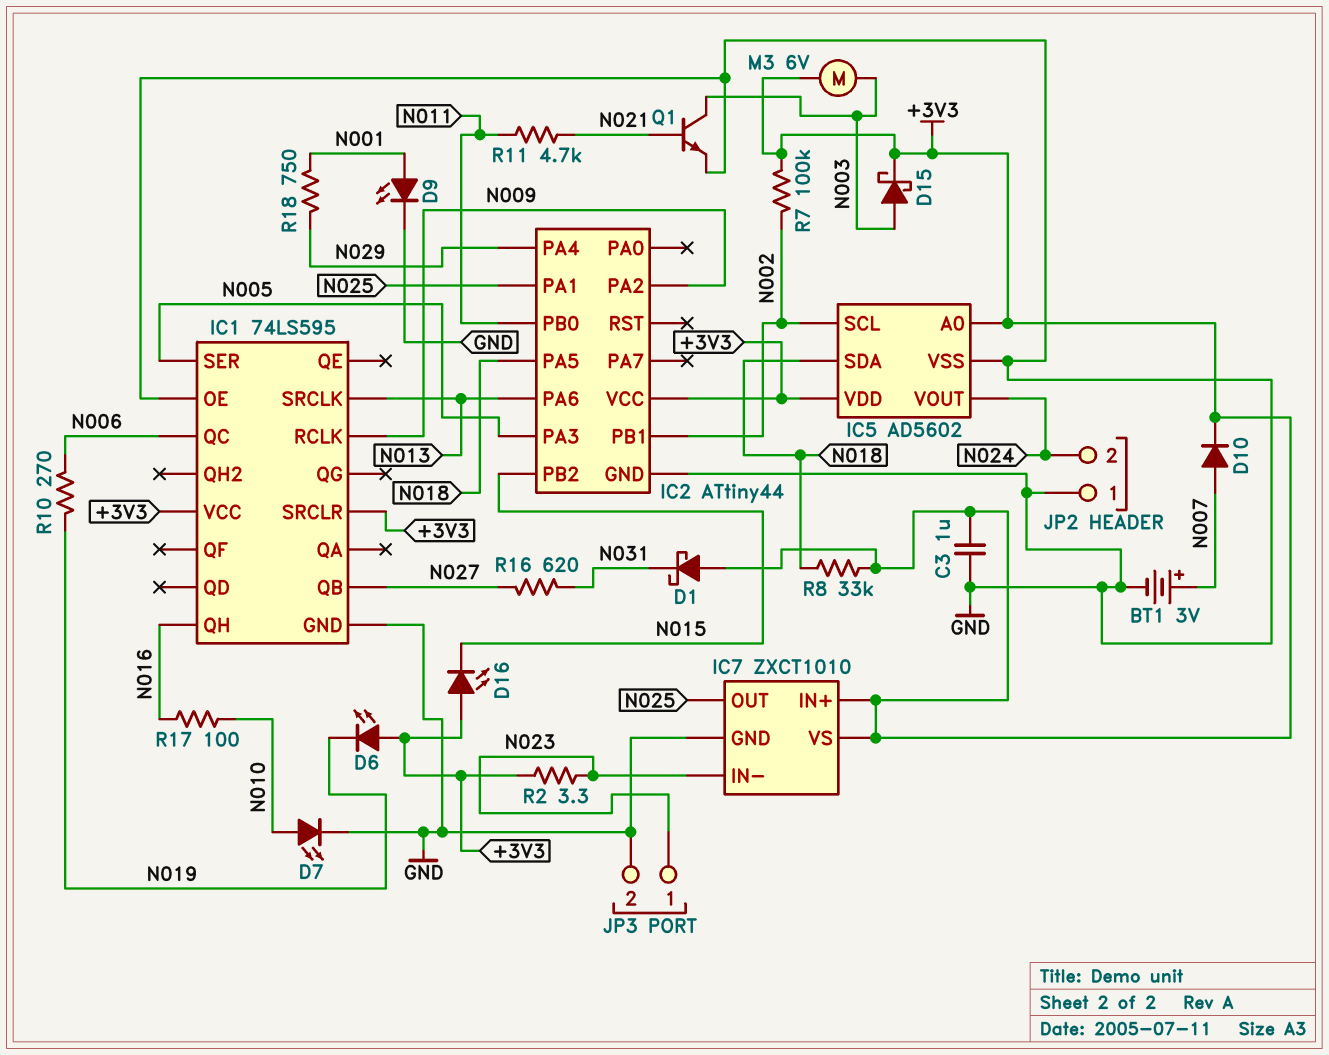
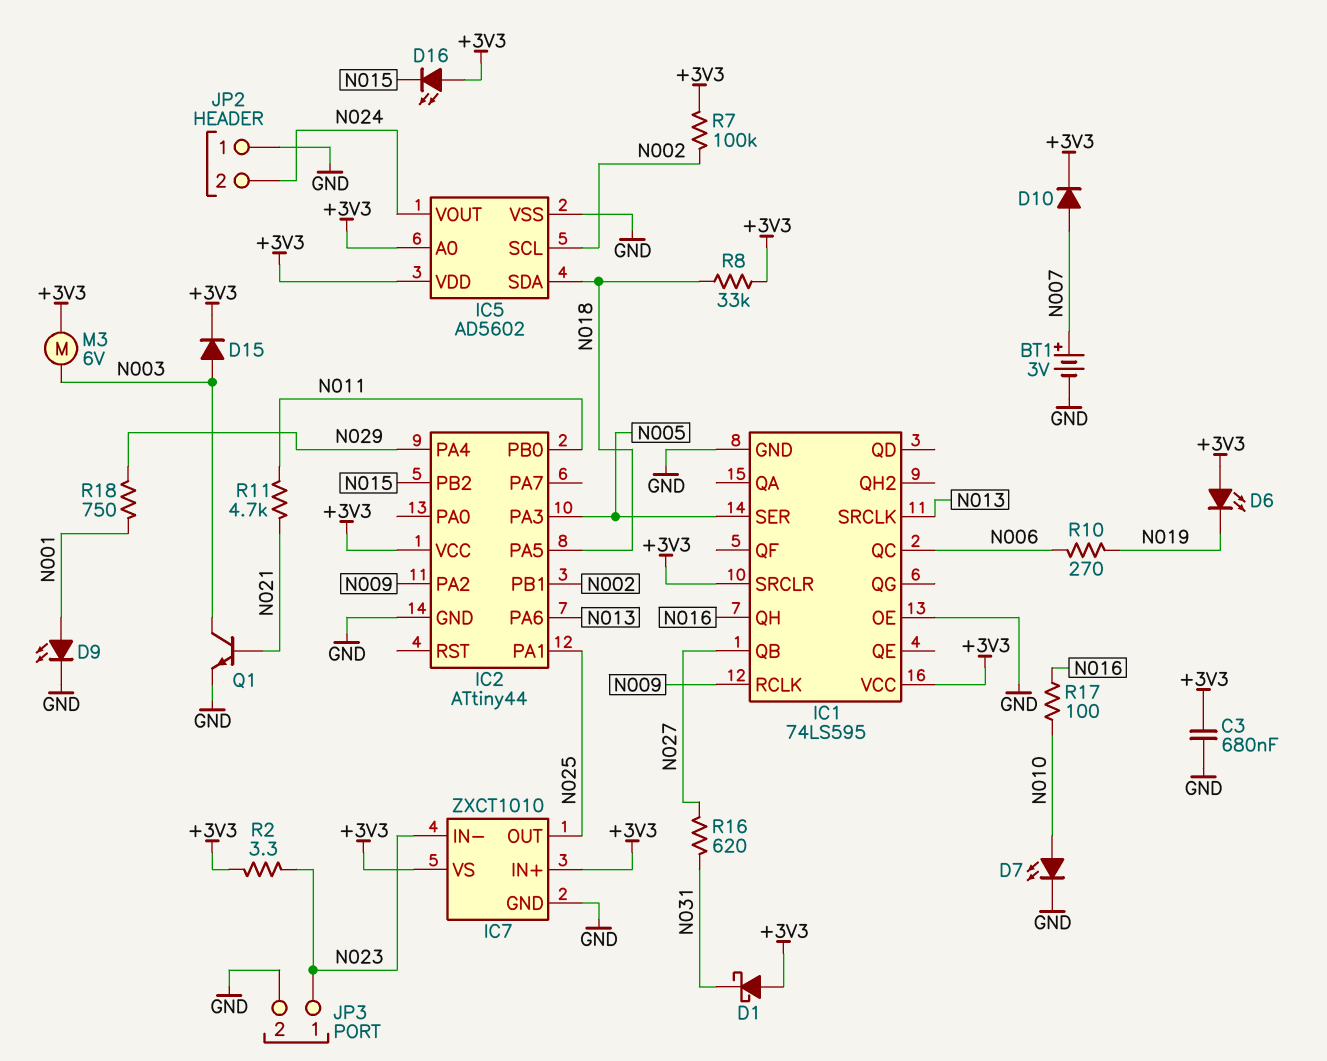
C3: 1uF (+3V3, GND) -> 680nF (+3V3, GND)
D15: schottky (A N003, K +3V3) -> diode (A N003, K +3V3)

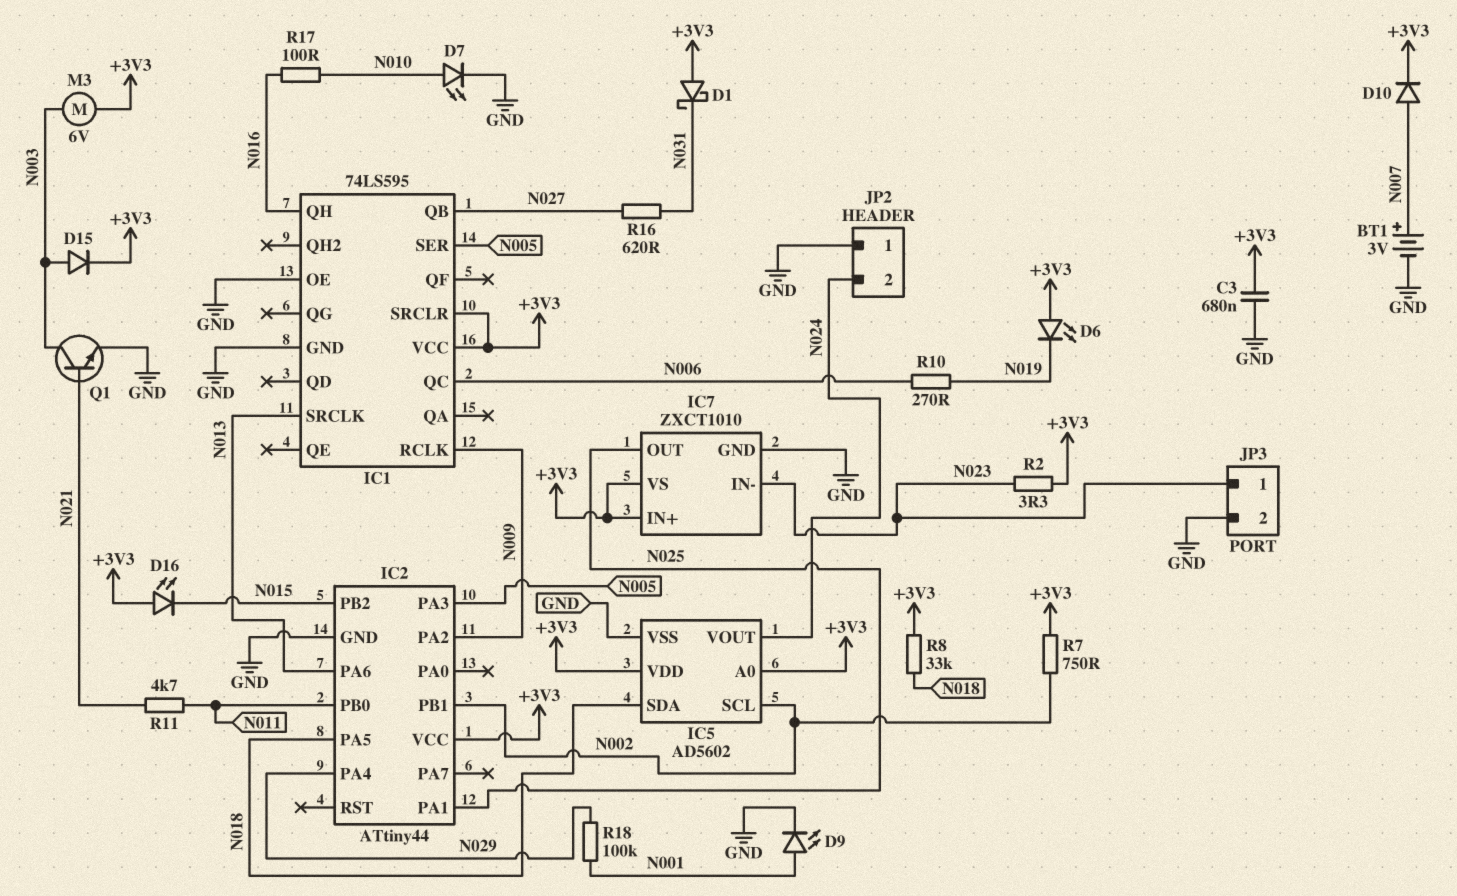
R7: 100k (+3V3, N002) -> 750 (+3V3, N002)
R18: 750 (N001, N029) -> 100k (N001, N029)

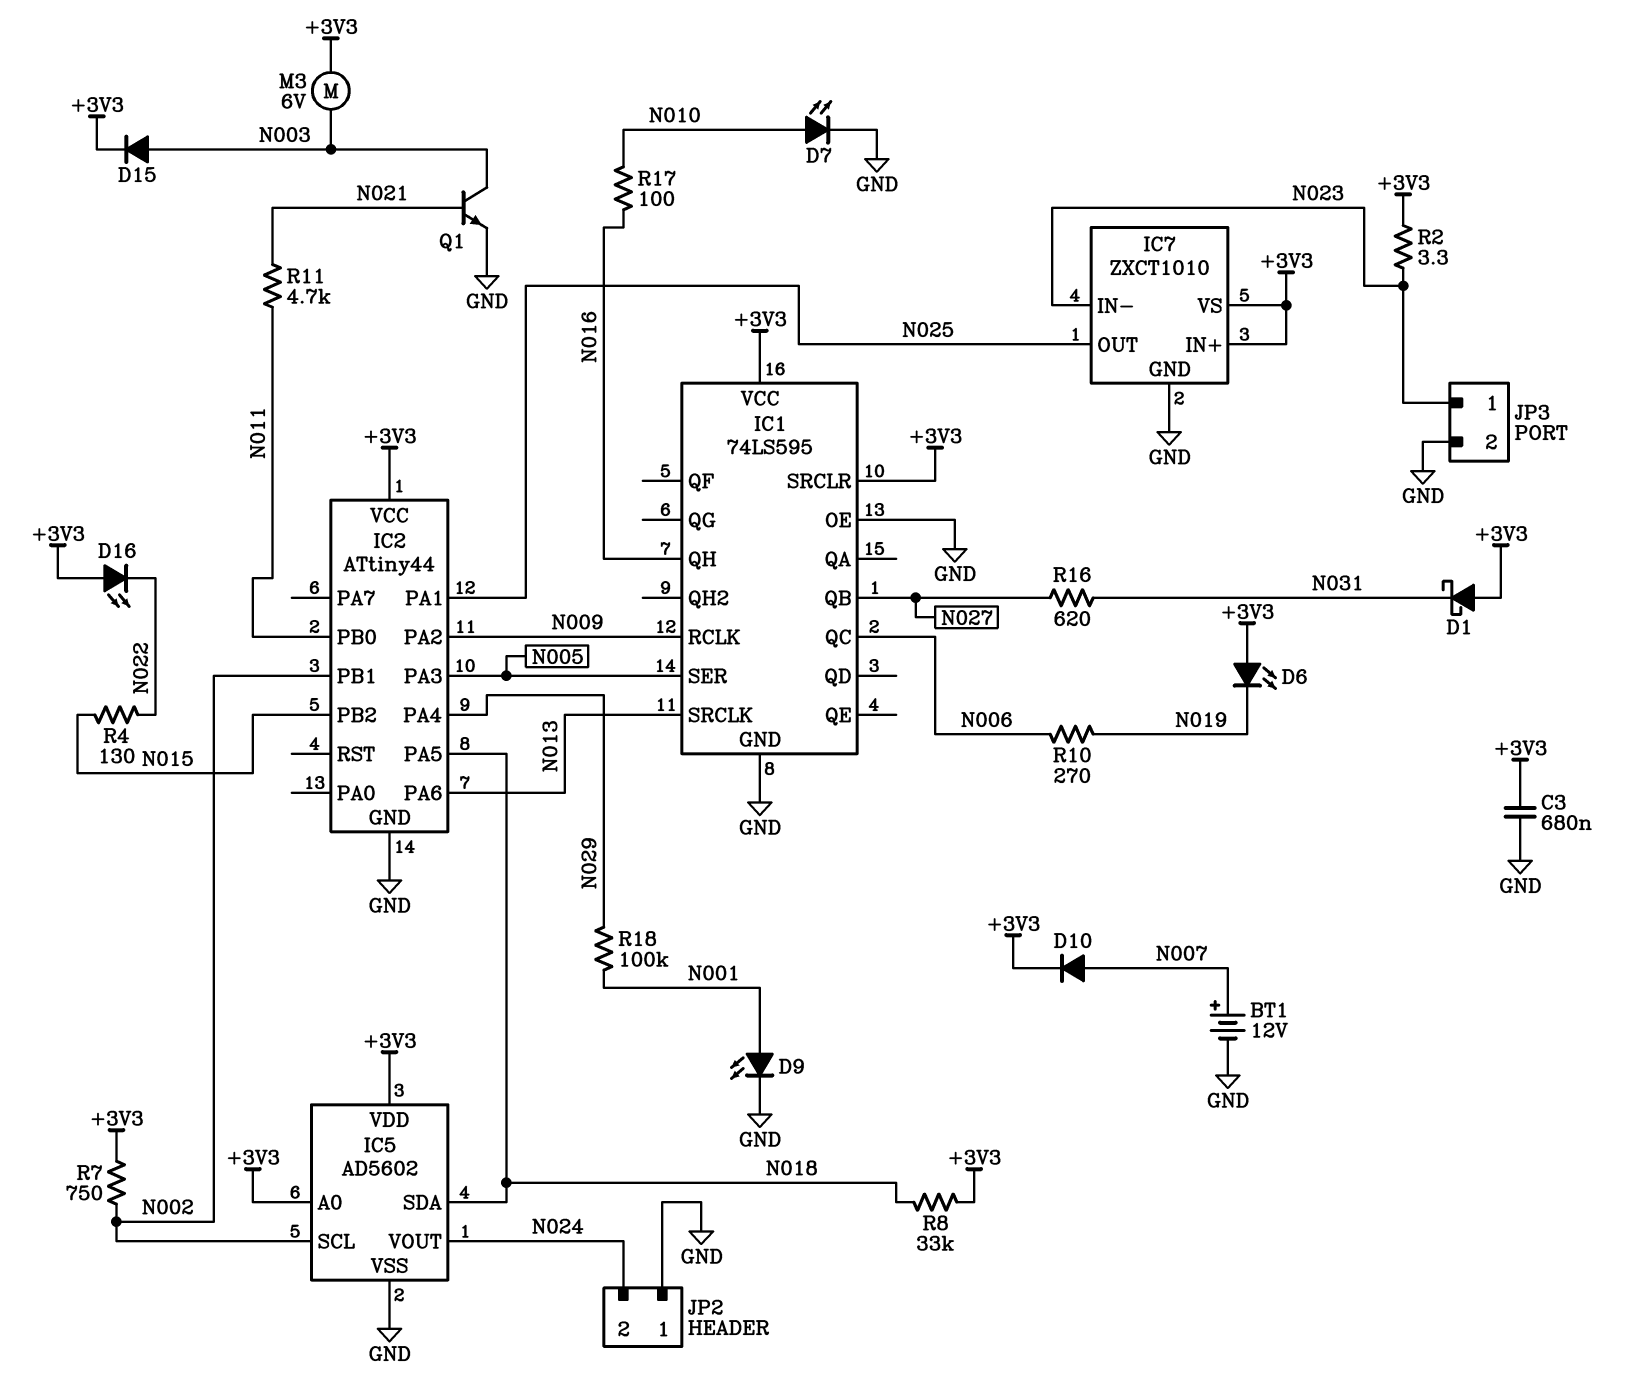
BT1: 3V (plus N007, minus GND) -> 12V (plus N007, minus GND)
D16: LED (A +3V3, K N015) -> LED (A +3V3, K N022)
R4: none -> 130 (N015, N022)

